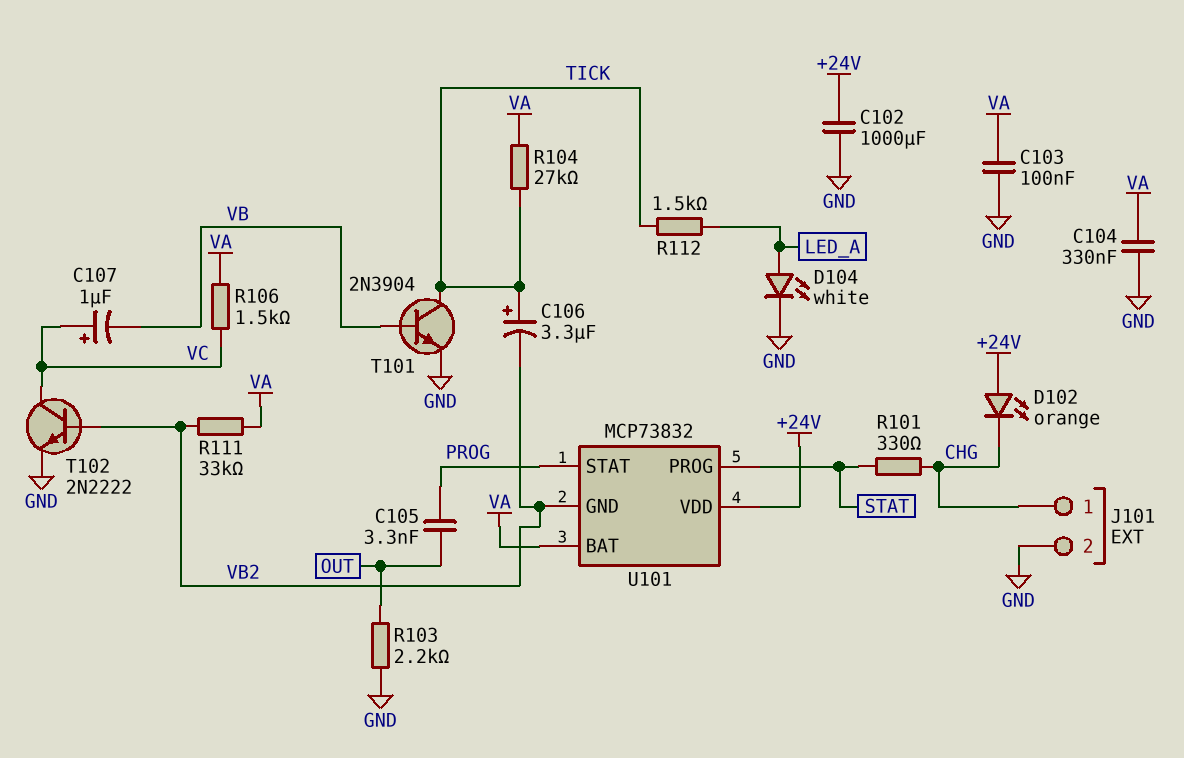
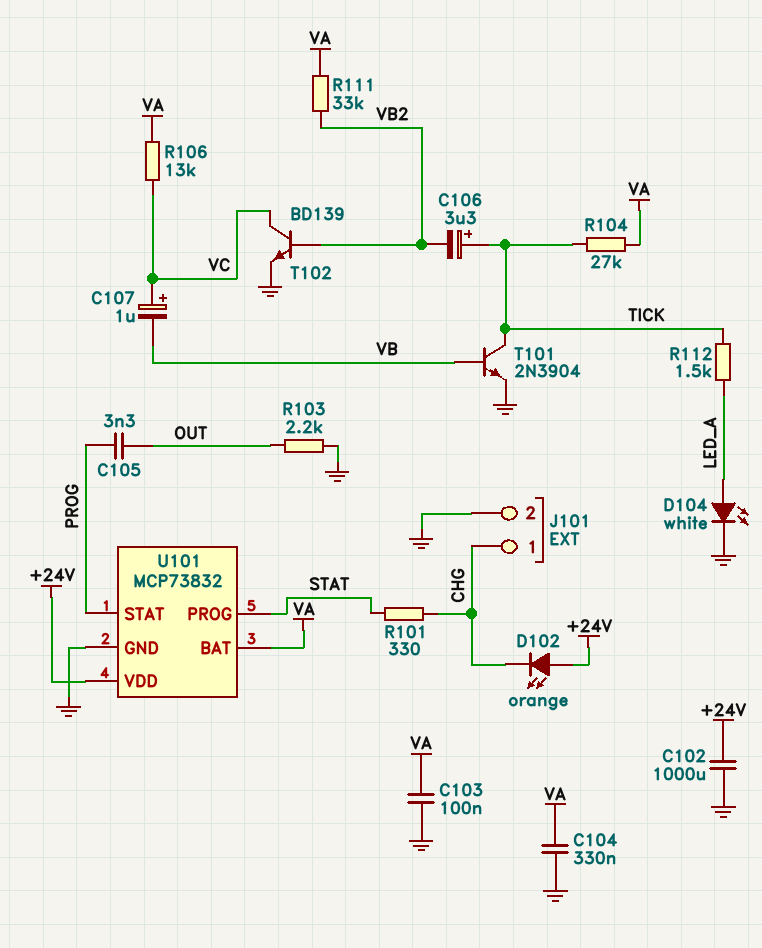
R106: 1.5k (VA, VC) -> 13k (VA, VC)
T102: NPN 2N2222 (B VB2, C VC, E GND) -> NPN BD139 (B VB2, C VC, E GND)
U101 pin GND: VB2 -> GND

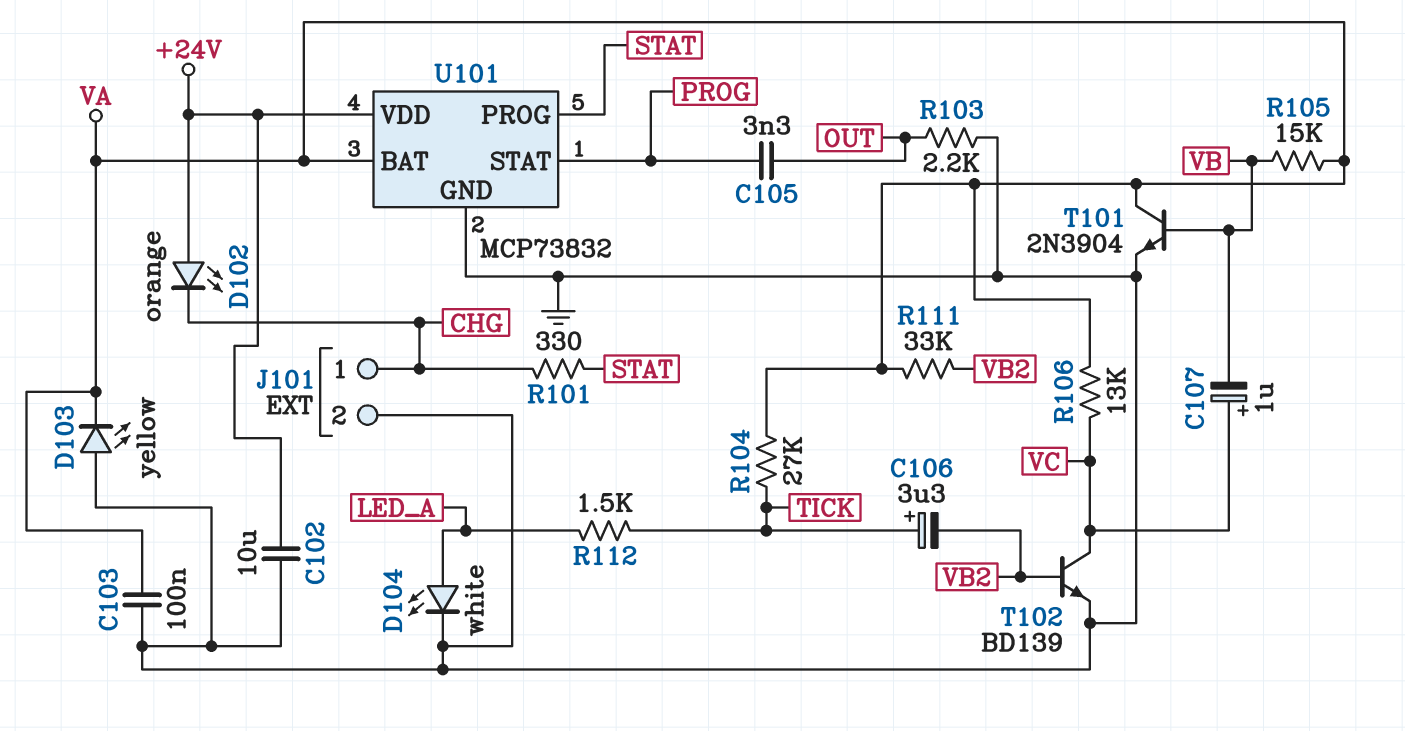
C102: 1000uF (+24V, GND) -> 10uF (+24V, GND)
C104: 330nF (GND, VA) -> none
D103: none -> LED yellow (A GND, K VA)
R105: none -> 15k (VA, VB)
T101: NPN 2N3904 (B VB, C TICK, E GND) -> NPN 2N3904 (B VB, C VA, E GND)

